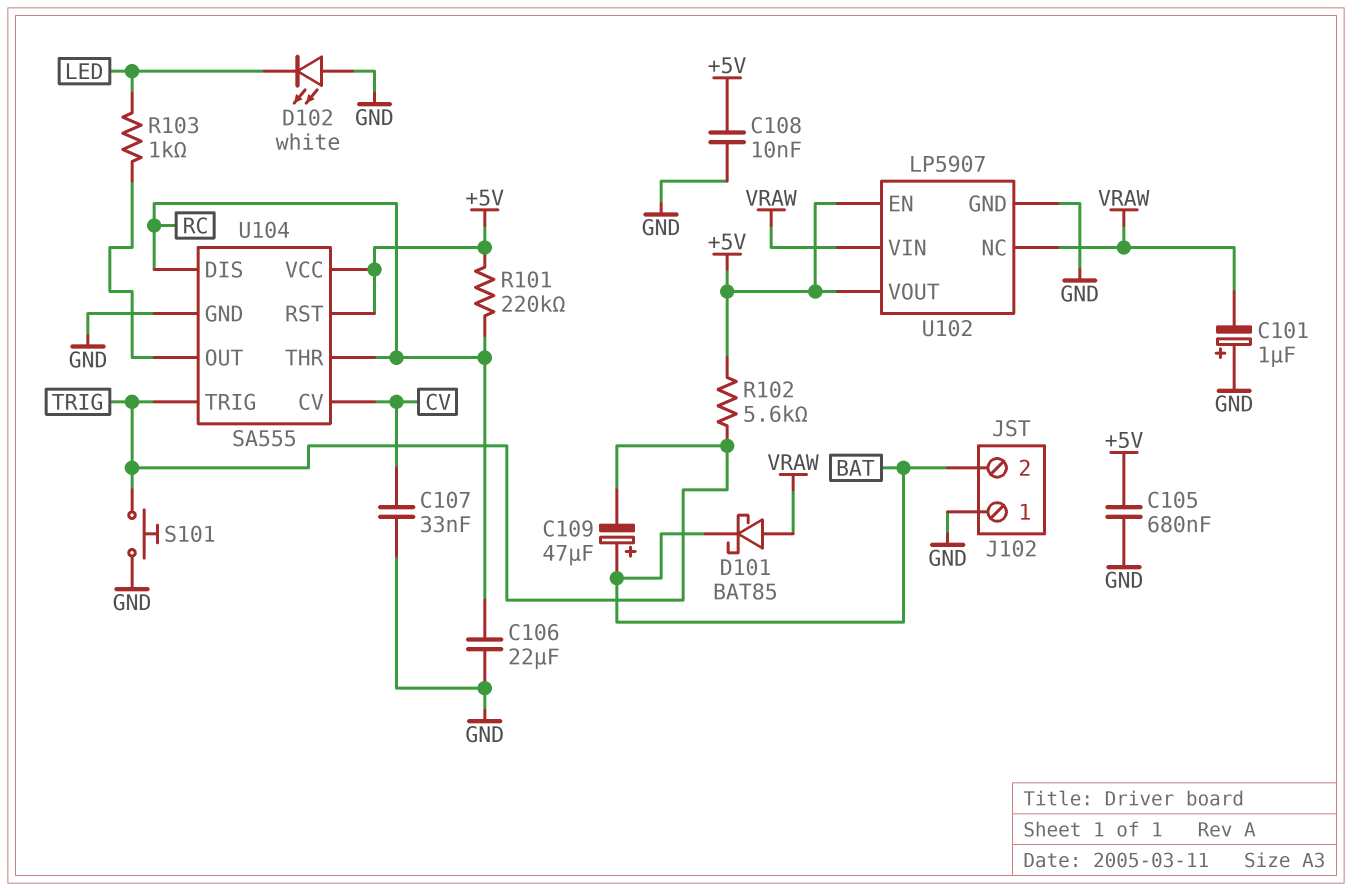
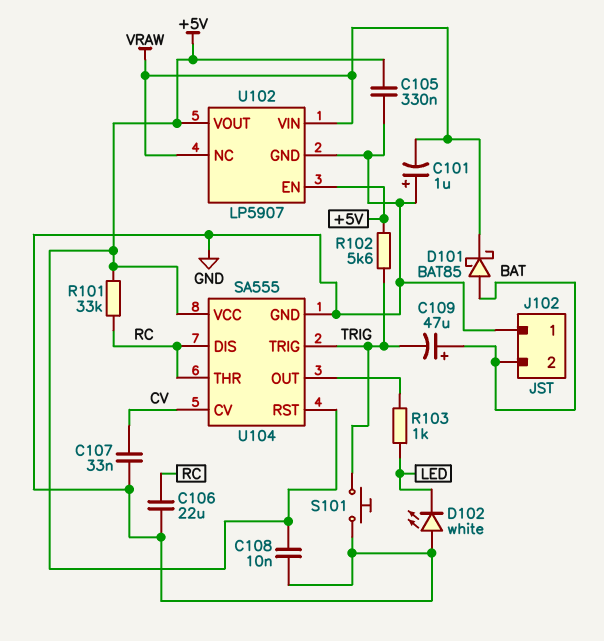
C105: 680nF (+5V, GND) -> 330nF (+5V, GND)
D101: schottky BAT85 (A VRAW, K BAT) -> schottky BAT85 (A BAT, K VRAW)
R101: 220k (+5V, RC) -> 33k (+5V, RC)

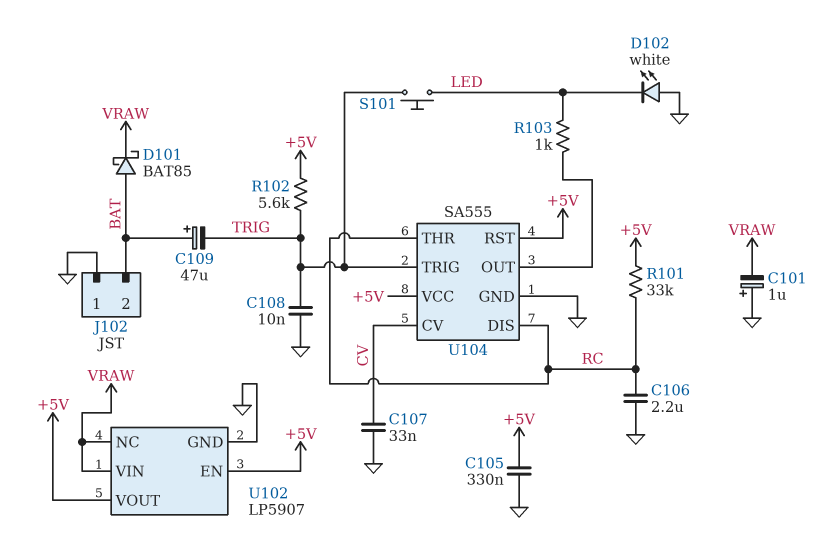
C106: 22uF (GND, RC) -> 2.2uF (GND, RC)
C108: 10nF (+5V, GND) -> 10nF (GND, TRIG)
S101: button (GND, TRIG) -> button (LED, TRIG)

